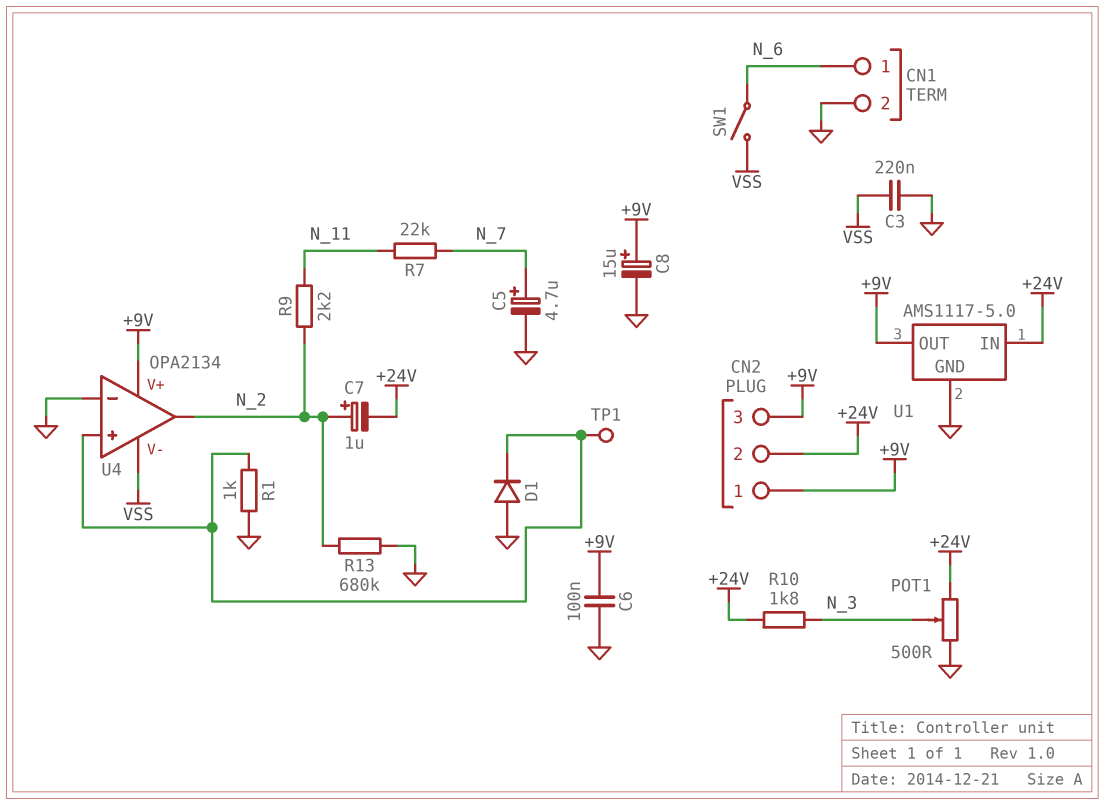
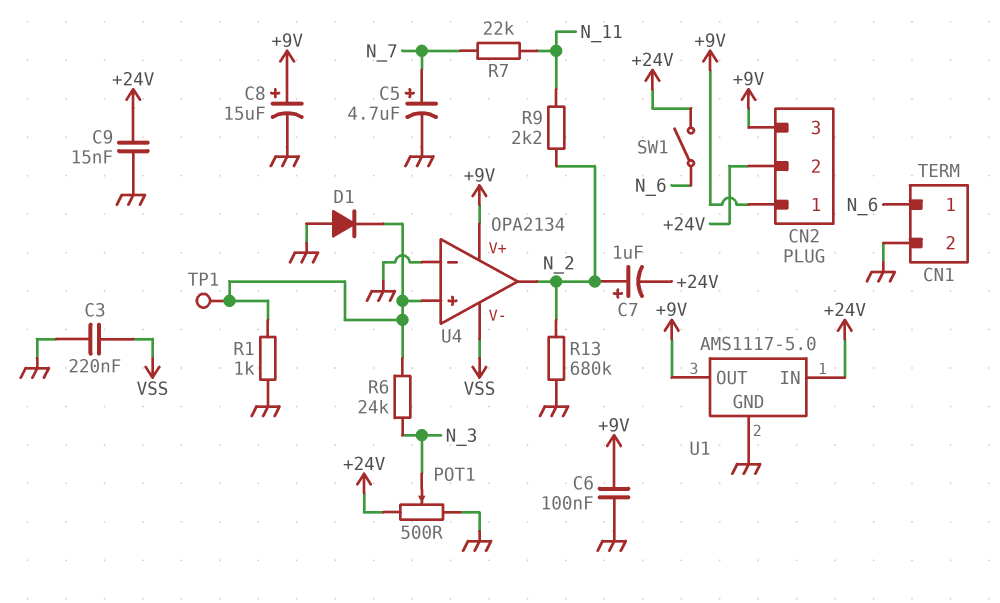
C9: none -> 15nF (+24V, GND)
R6: none -> 24k (N_3, U4/in+)
R10: 1.8k (+24V, N_3) -> none
SW1: switch (N_6, VSS) -> switch (+24V, N_6)

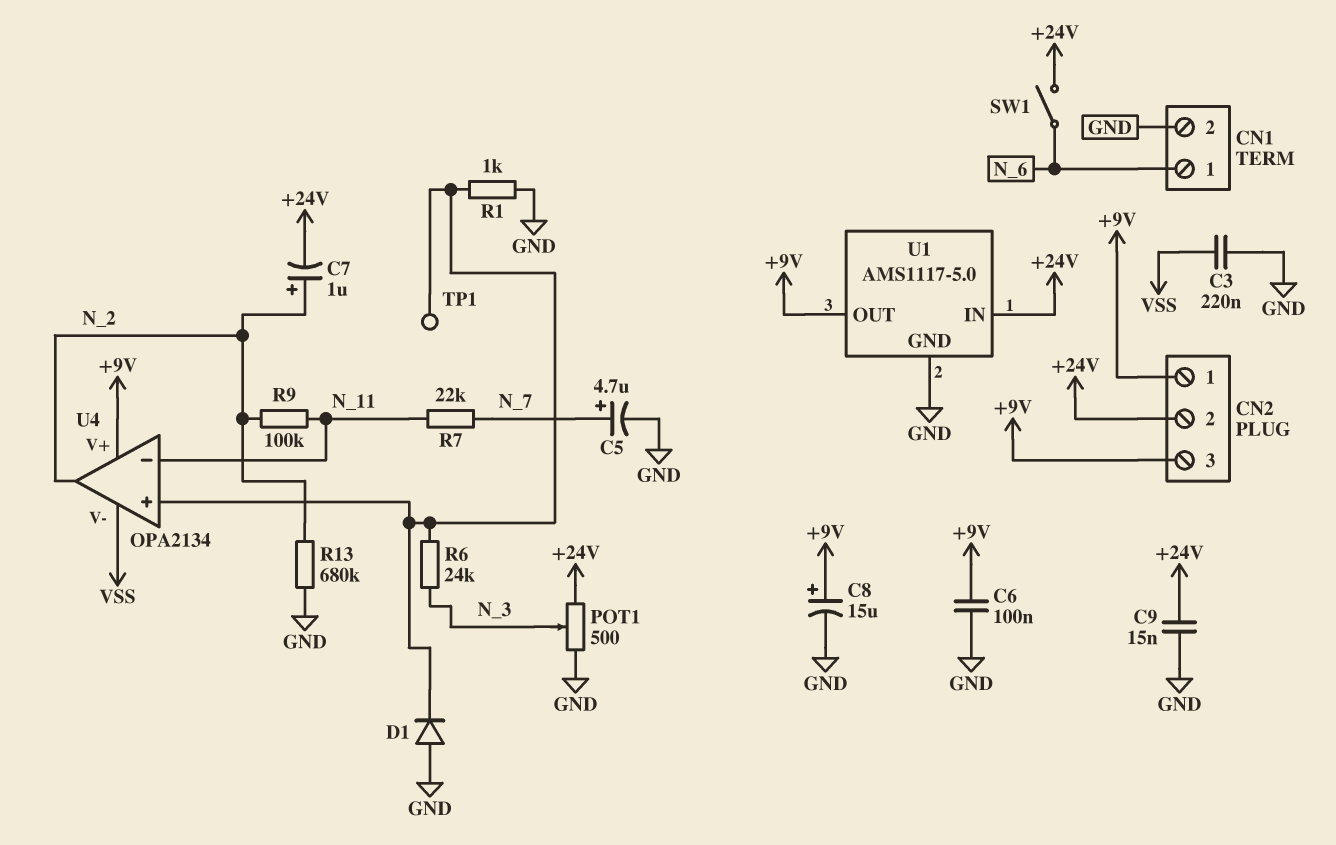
R9: 2.2k (N_2, N_11) -> 100k (N_2, N_11)
U4 pin in-: GND -> N_11

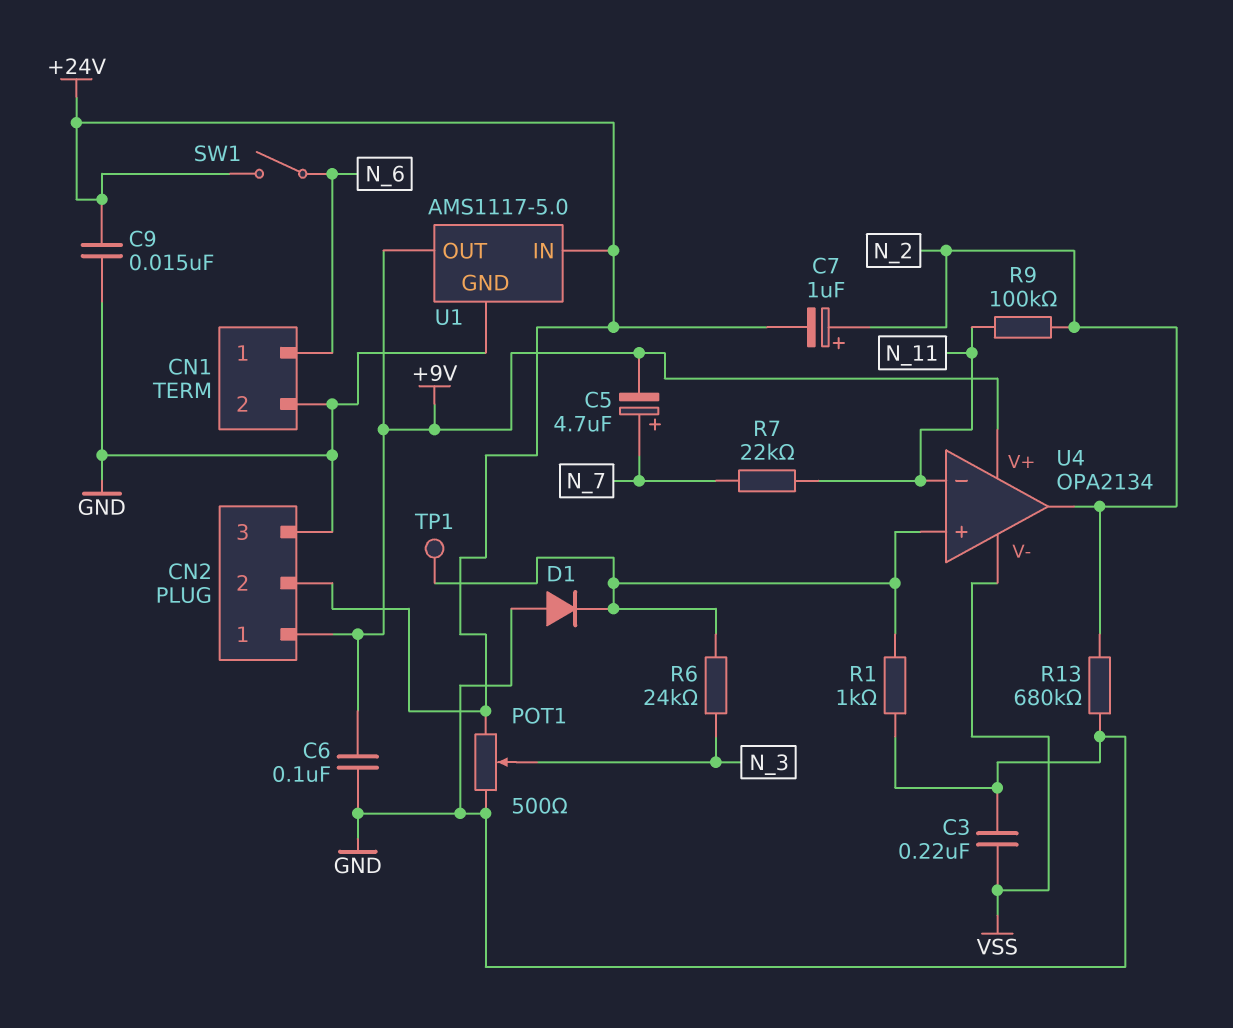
C5: 4.7uF (plus N_7, minus GND) -> 4.7uF (plus N_7, minus +9V)
C8: 15uF (plus +9V, minus GND) -> none
CN2 pin 3: +9V -> GND

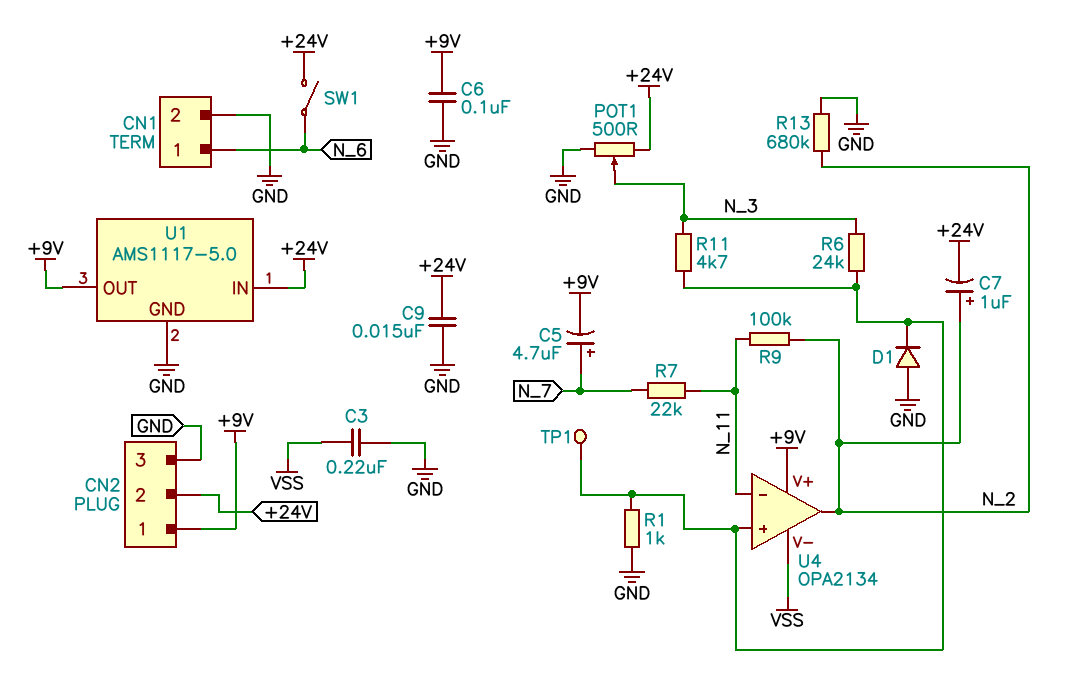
R11: none -> 4.7k (N_3, U4/in+)

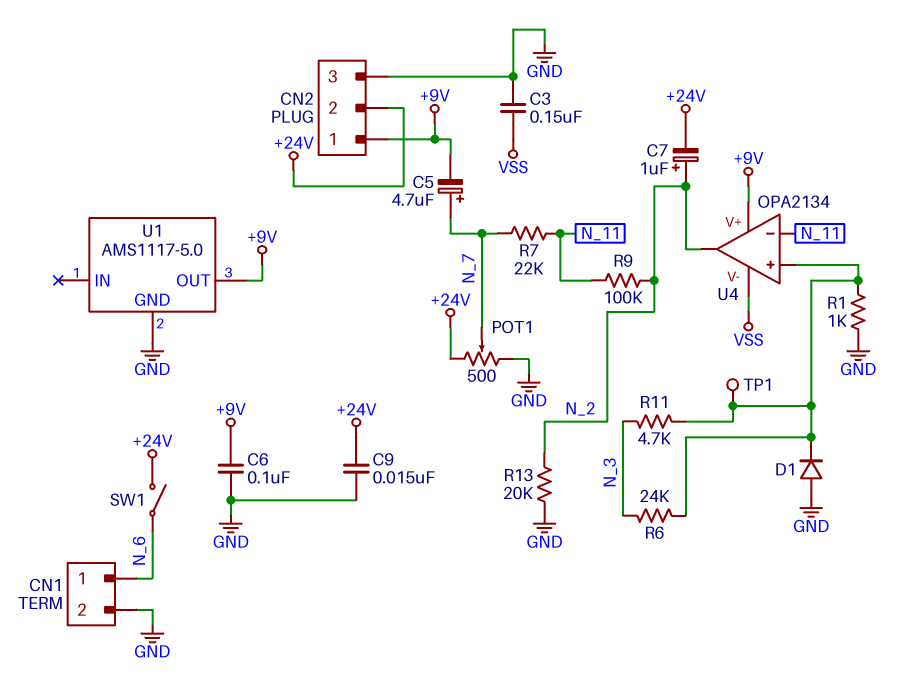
C3: 220nF (GND, VSS) -> 150nF (GND, VSS)
POT1: 500 (+24V, GND, wiper N_3) -> 500 (+24V, GND, wiper N_7)
R13: 680k (GND, N_2) -> 20k (GND, N_2)
U1 pin IN: +24V -> none

